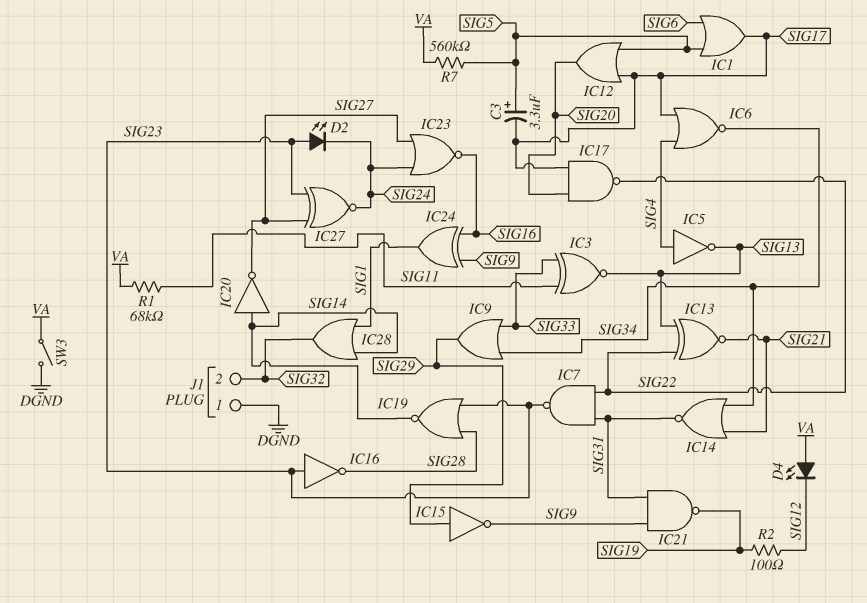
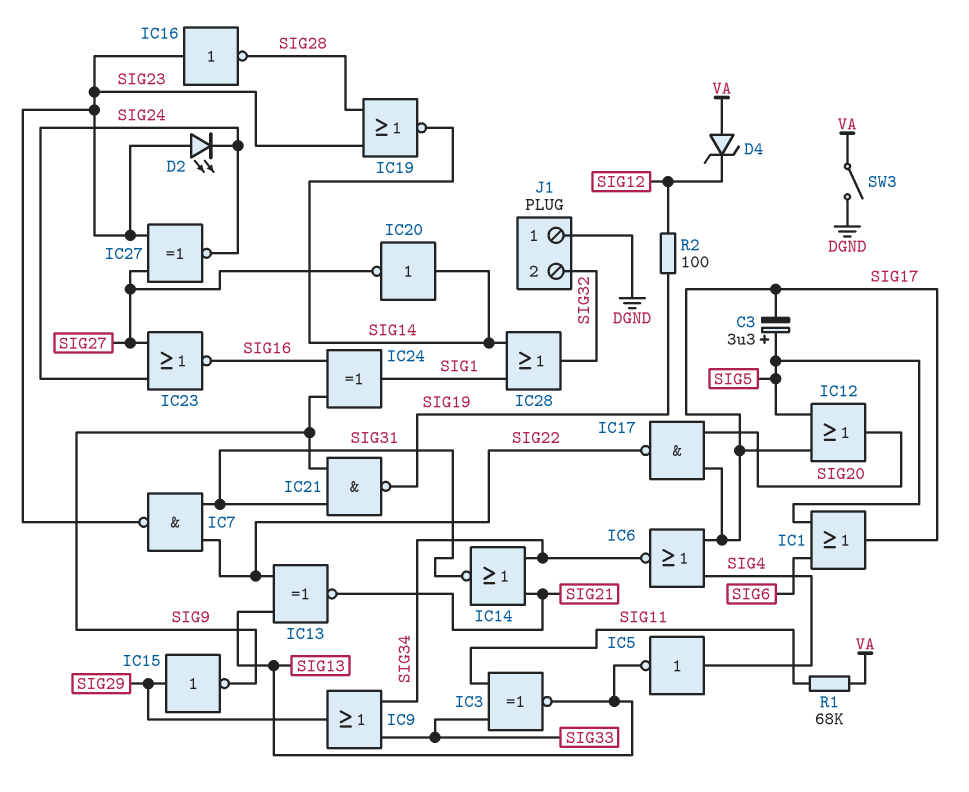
D4: LED (A VA, K SIG12) -> zener (A VA, K SIG12)
R7: 560k (SIG5, VA) -> none

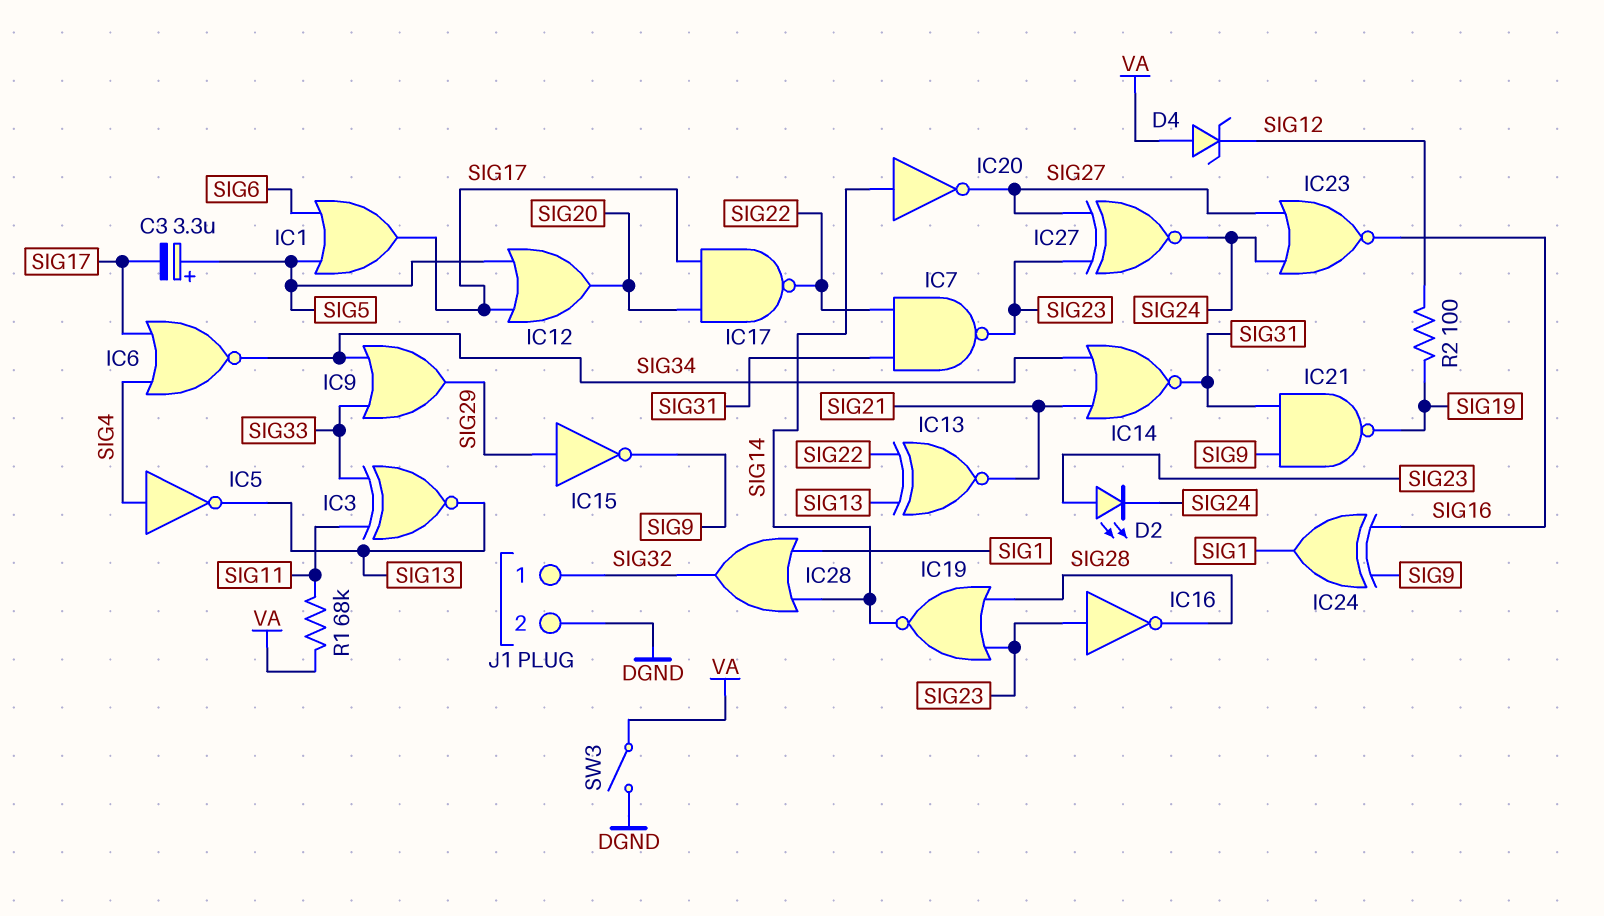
J1 pin 1: DGND -> SIG32
J1 pin 2: SIG32 -> DGND

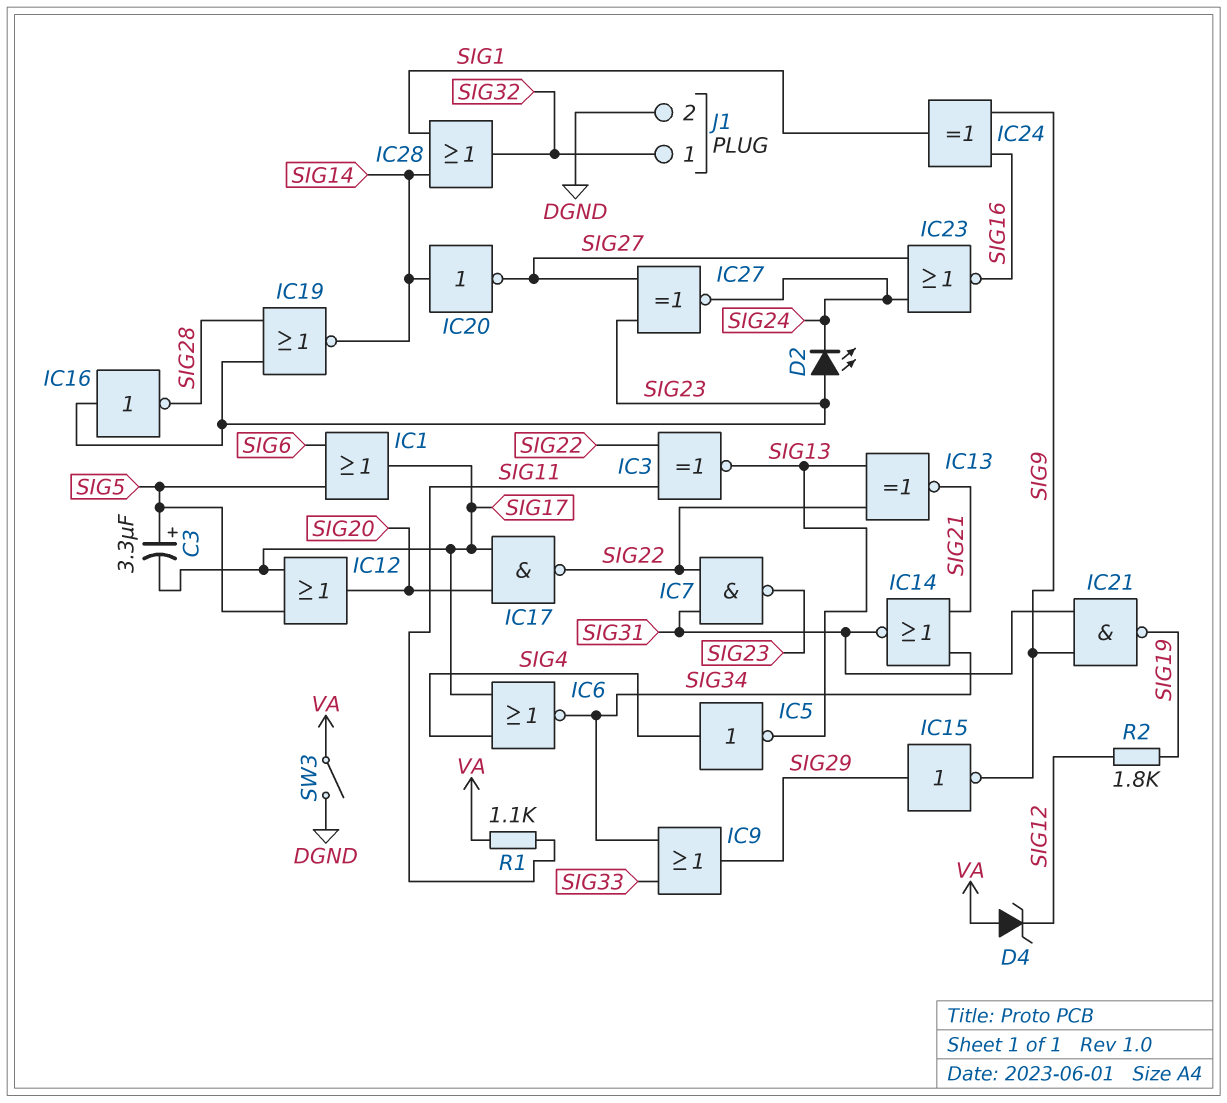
IC3: XNOR (in SIG11, in SIG33, out SIG13) -> XNOR (in SIG11, in SIG22, out SIG13)
R1: 68k (SIG11, VA) -> 1.1k (SIG11, VA)
R2: 100 (SIG12, SIG19) -> 1.8k (SIG12, SIG19)

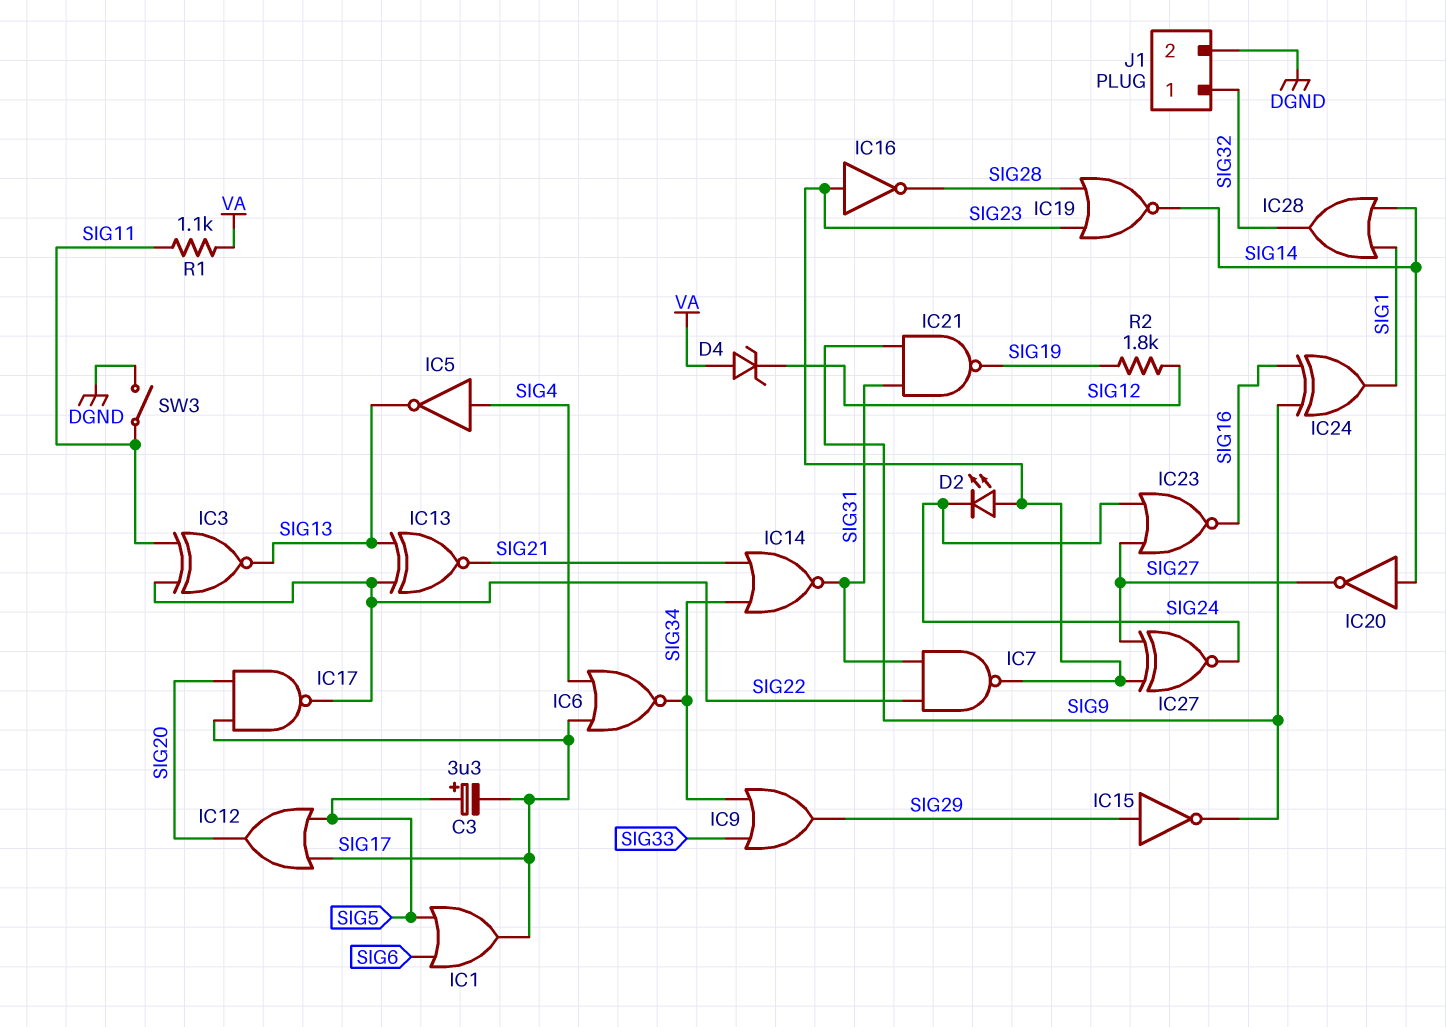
SW3: switch (DGND, VA) -> switch (DGND, SIG11)

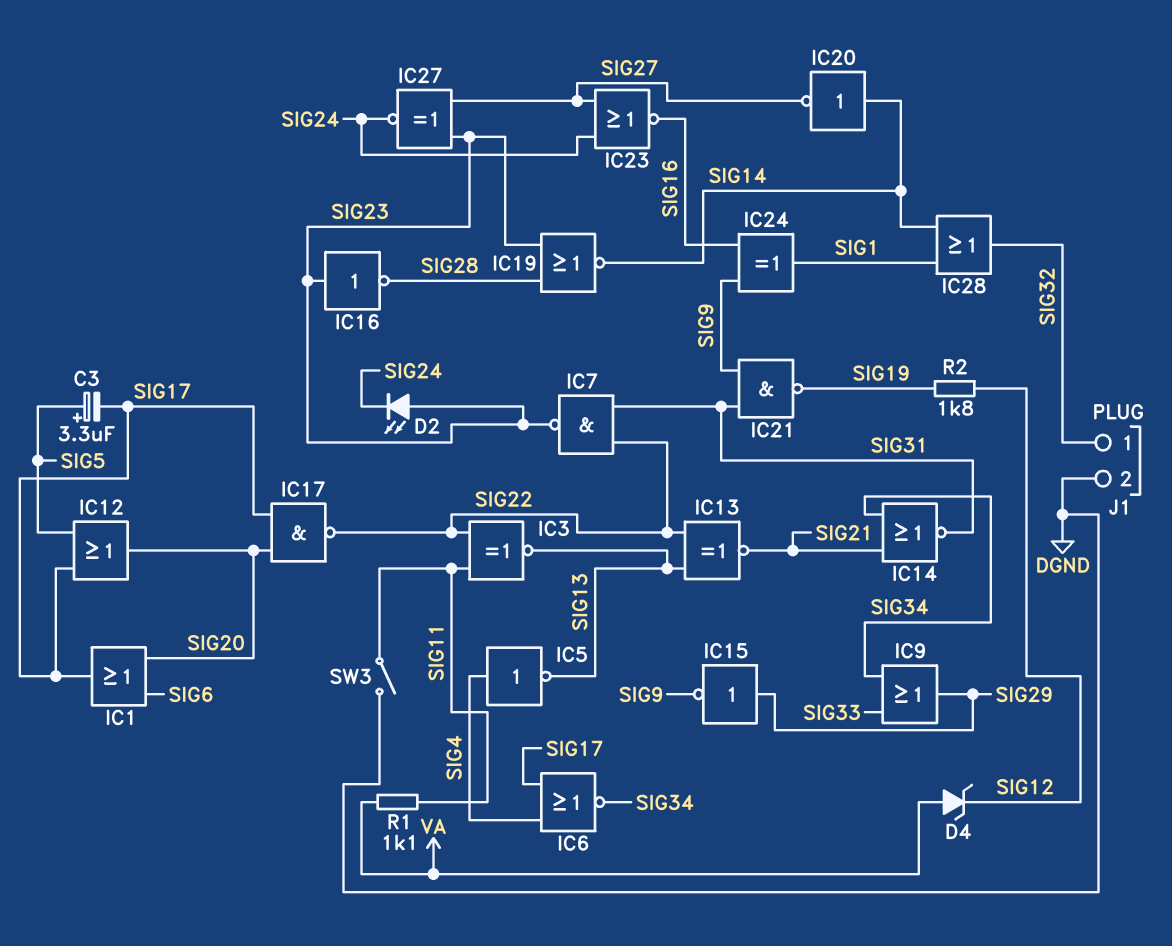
IC1: OR (in SIG5, in SIG6, out SIG17) -> OR (in SIG6, in SIG20, out SIG17)

